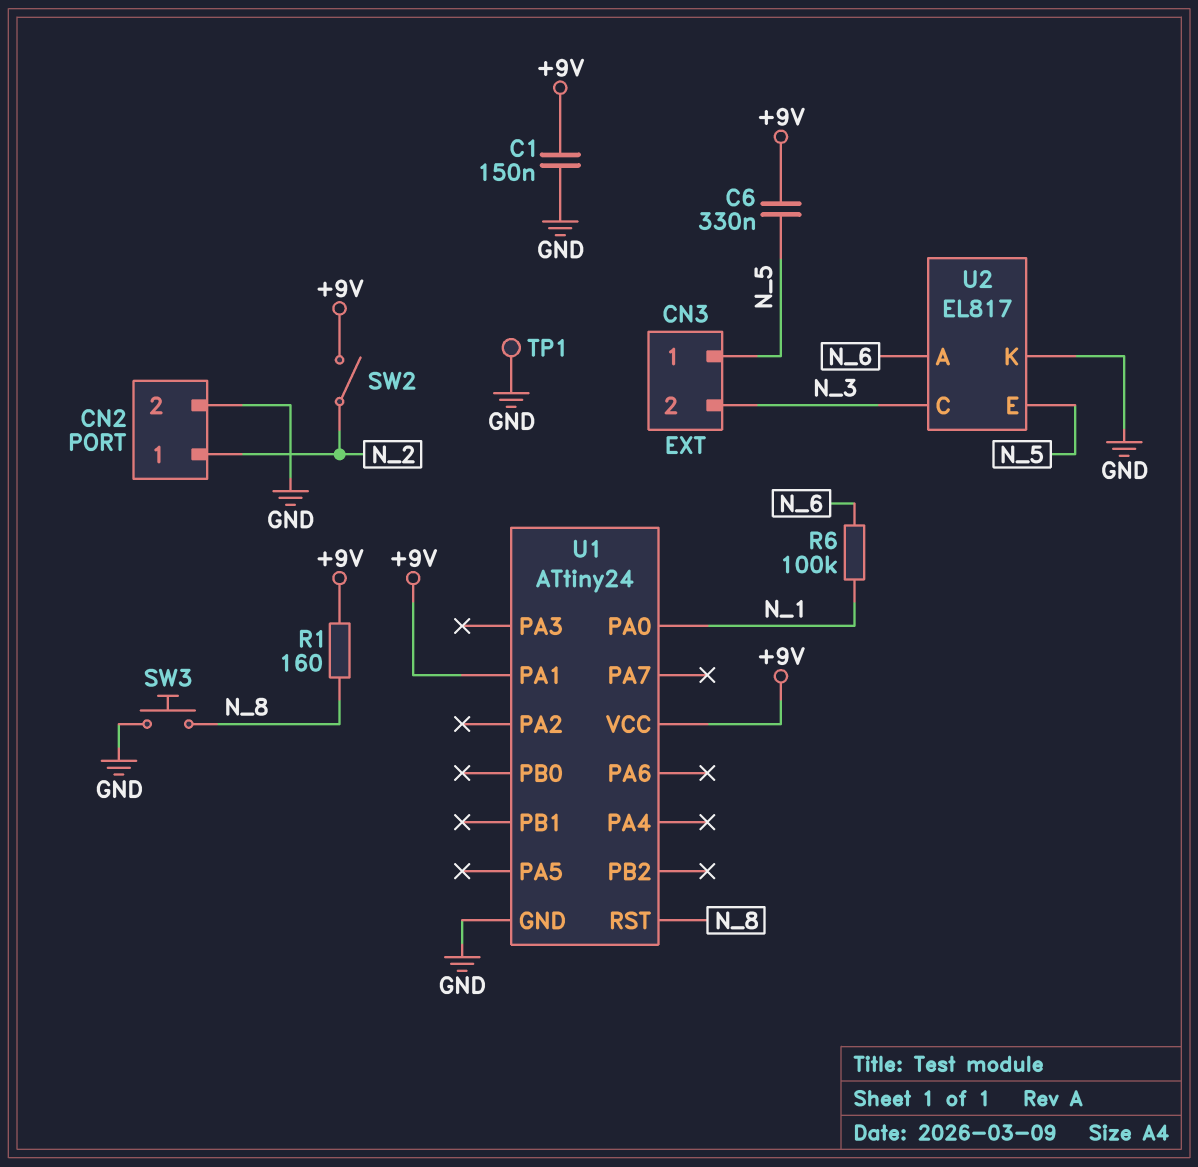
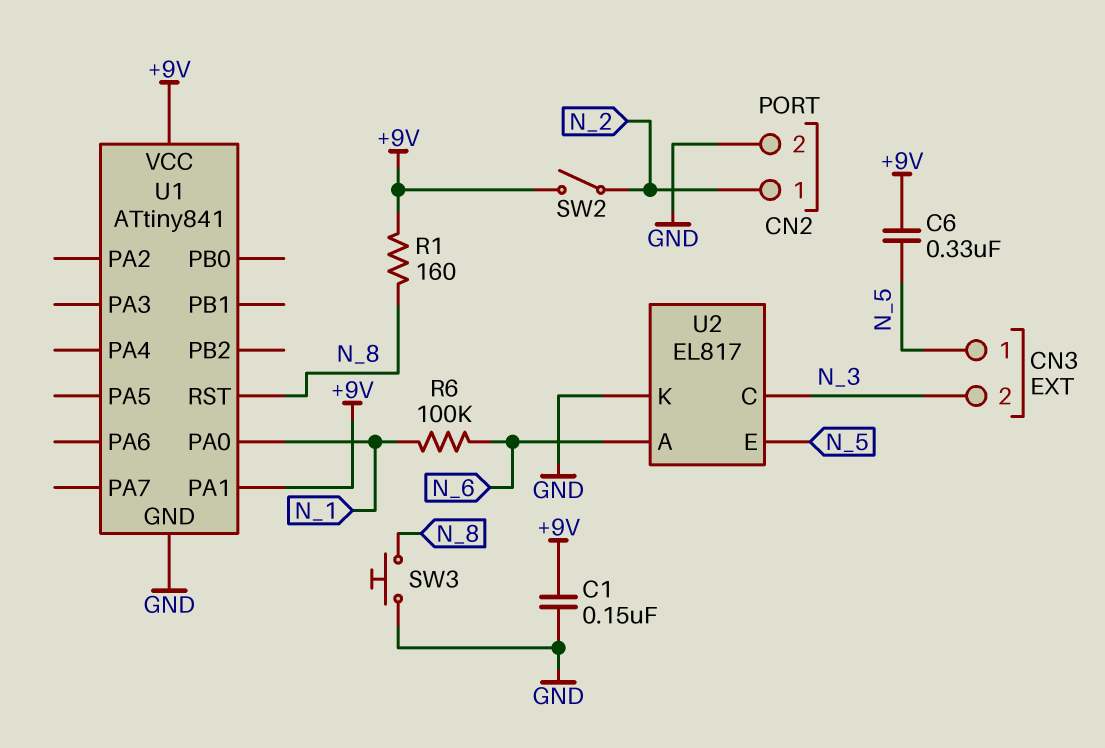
TP1: test point (GND) -> none
U1: ATtiny24 -> ATtiny841

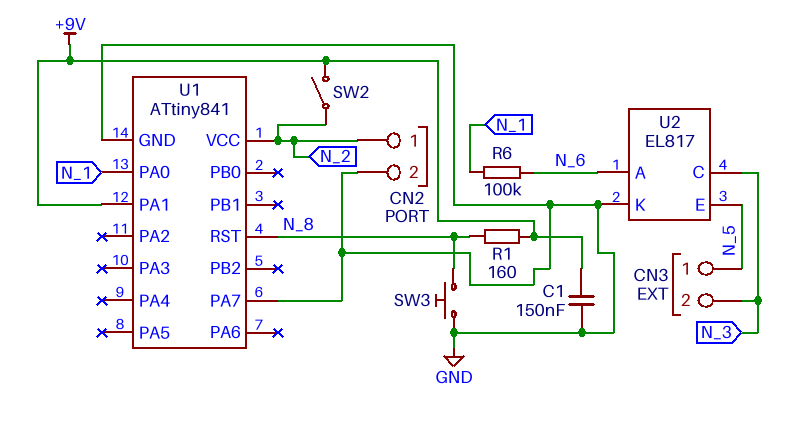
C6: 330nF (+9V, N_5) -> none
U1 pin PA7: none -> GND
U1 pin VCC: +9V -> N_2

